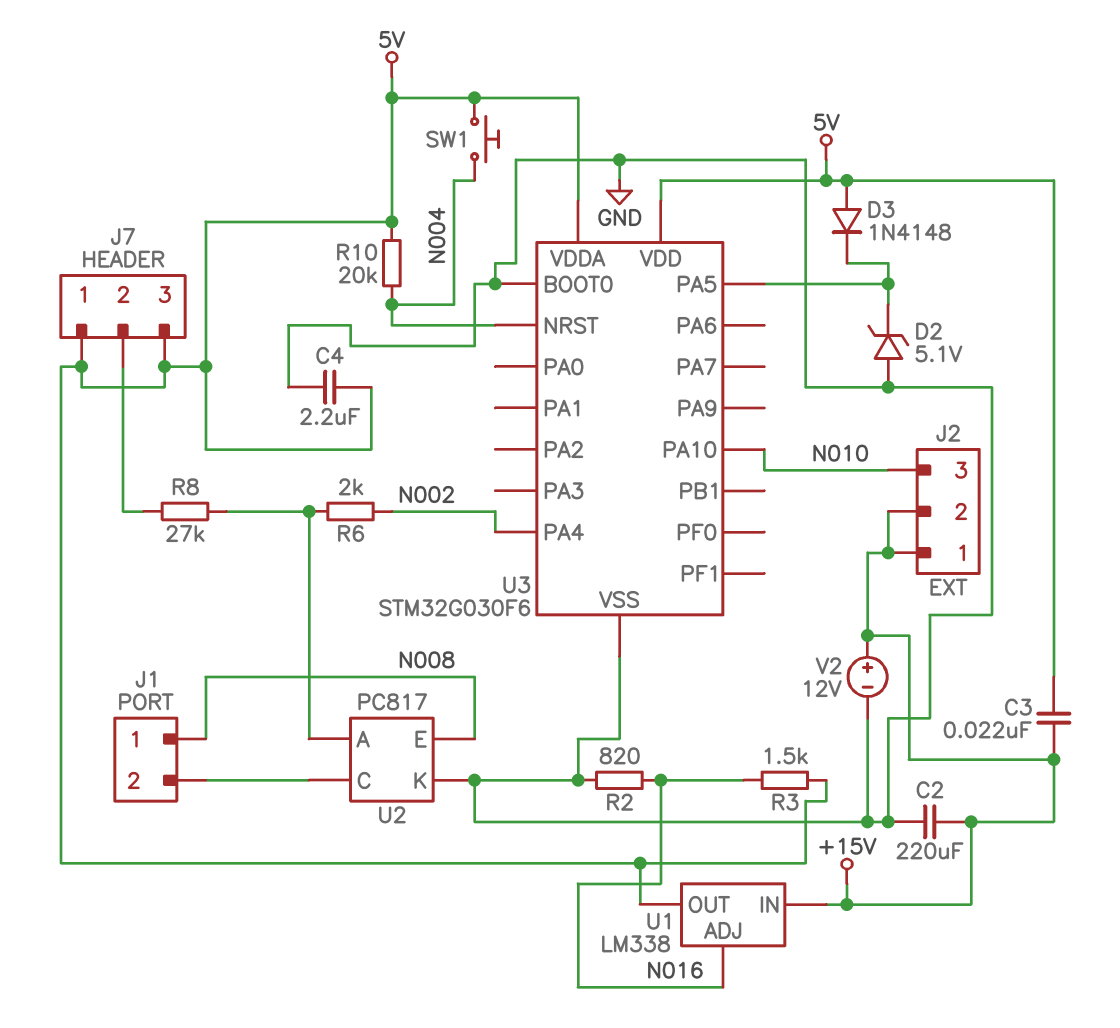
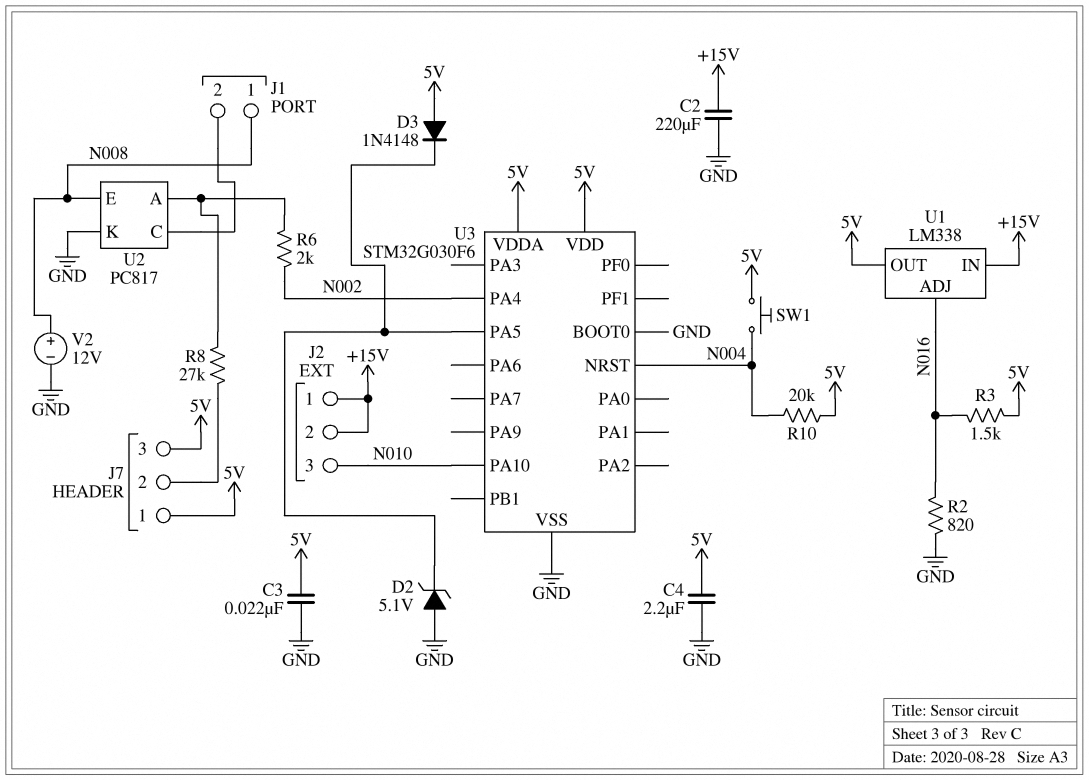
C3: 22nF (+15V, 5V) -> 22nF (5V, GND)
V2: 12V (plus +15V, minus GND) -> 12V (plus N008, minus GND)

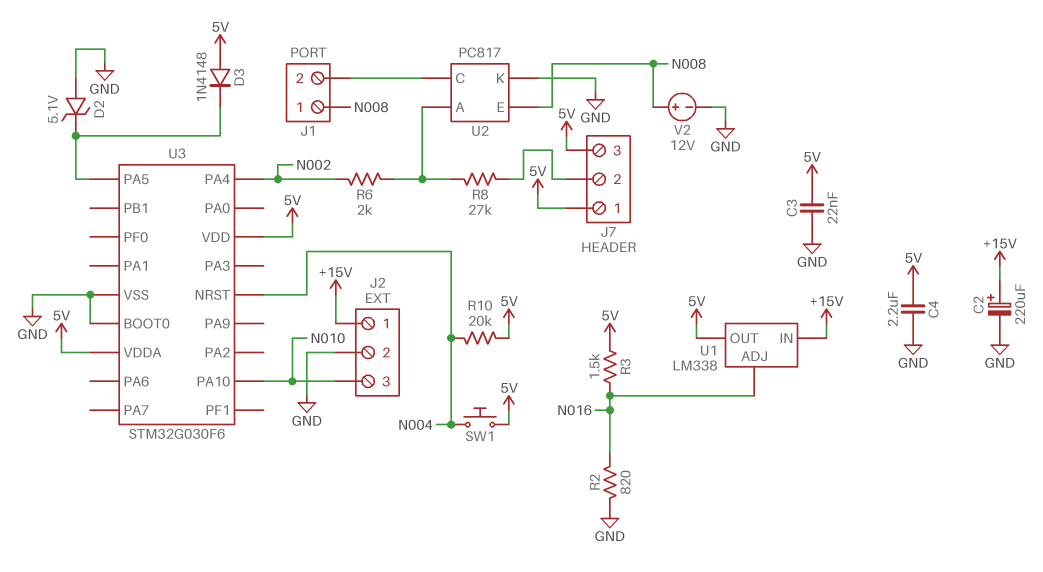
C2: 220uF (+15V, GND) -> 220uF (plus +15V, minus GND)
J2 pin 2: +15V -> GND

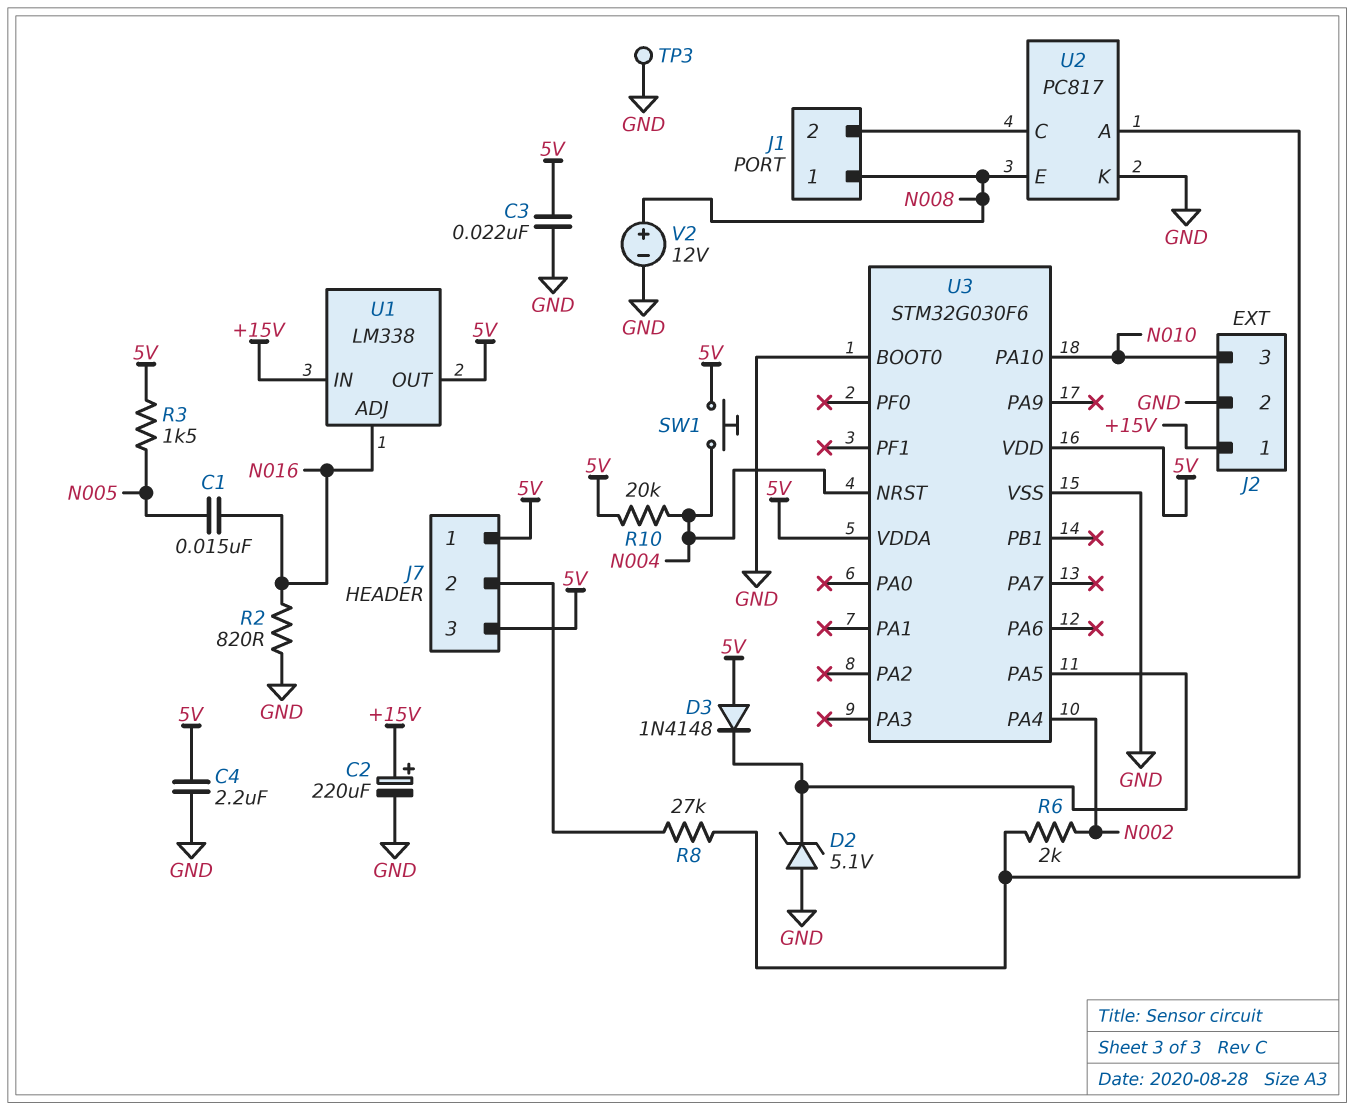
C1: none -> 15nF (N005, N016)
R3: 1.5k (5V, N016) -> 1.5k (5V, N005)
TP3: none -> test point (GND)

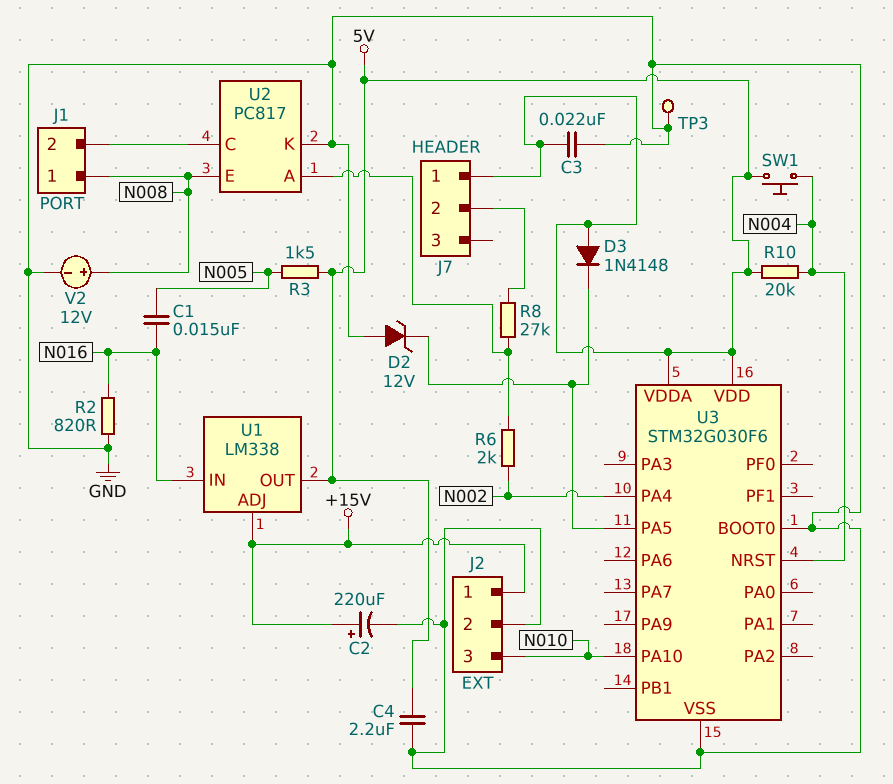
D2: zener 5.1V (A GND, K U3/PA5) -> zener 12V (A GND, K U3/PA5)
J7 pin 3: 5V -> none
U1 pin ADJ: N016 -> +15V
U1 pin IN: +15V -> N016

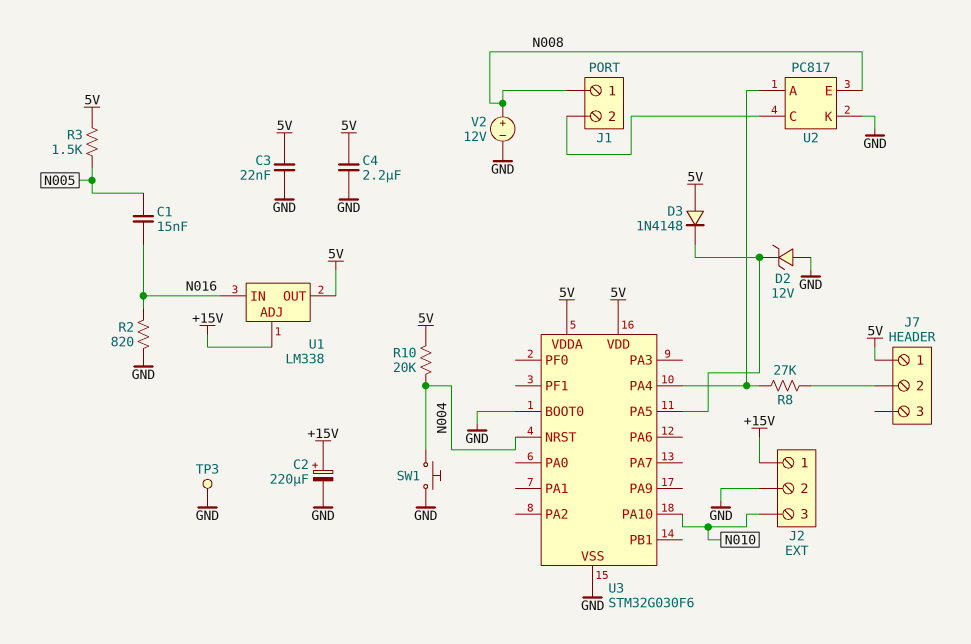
R6: 2k (N002, U2/A) -> none
SW1: button (5V, N004) -> button (GND, N004)
U3 pin PA4: N002 -> U2/A

